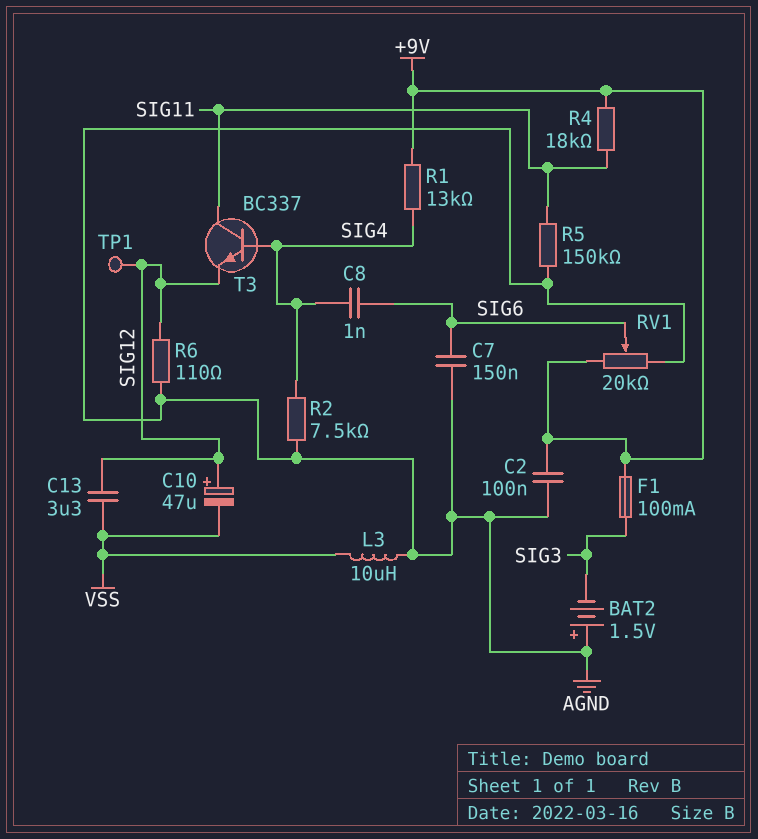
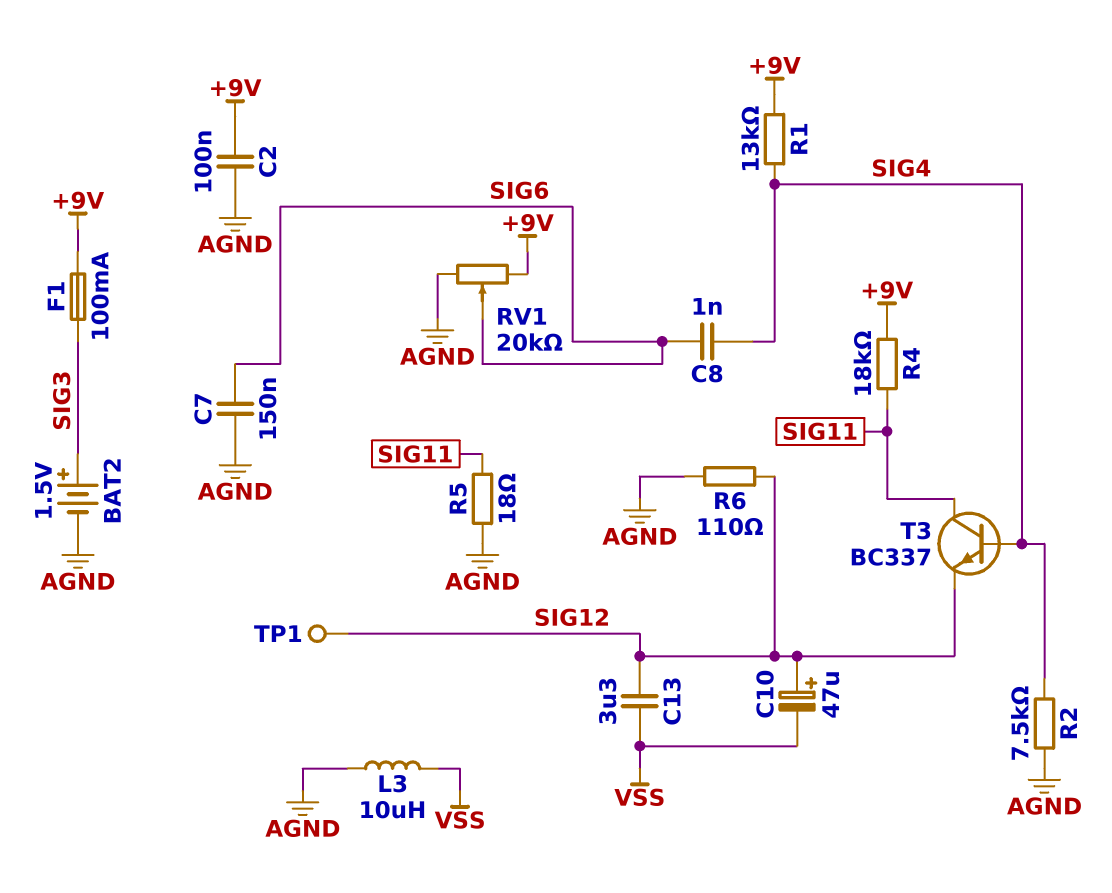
BAT2: 1.5V (plus AGND, minus SIG3) -> 1.5V (plus SIG3, minus AGND)
R5: 150k (AGND, SIG11) -> 18 (AGND, SIG11)

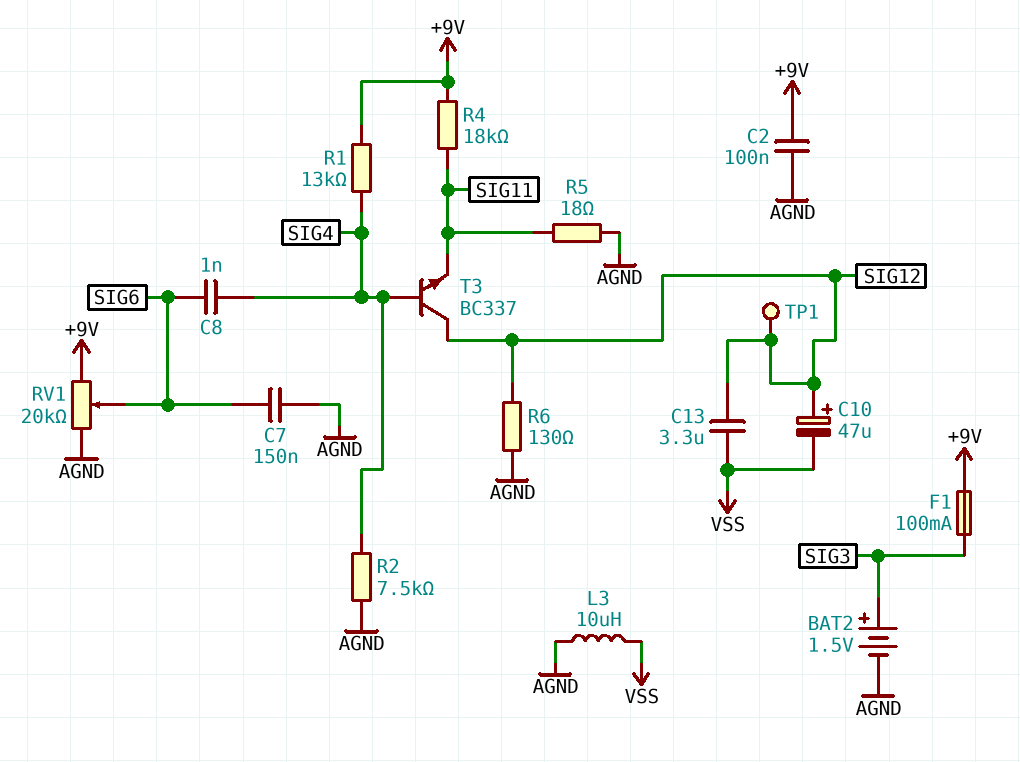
R6: 110 (AGND, SIG12) -> 130 (AGND, SIG12)
T3: NPN BC337 (B SIG4, C SIG11, E SIG12) -> NPN BC337 (B SIG4, C SIG12, E SIG11)

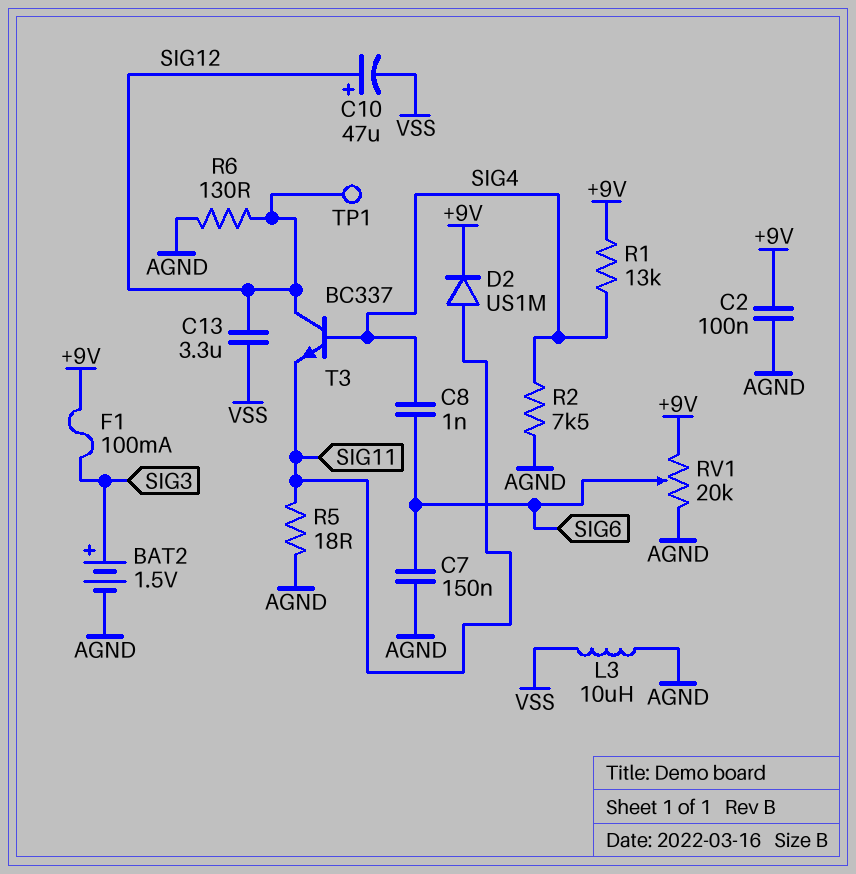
D2: none -> diode US1M (A SIG11, K +9V)
R4: 18k (+9V, SIG11) -> none

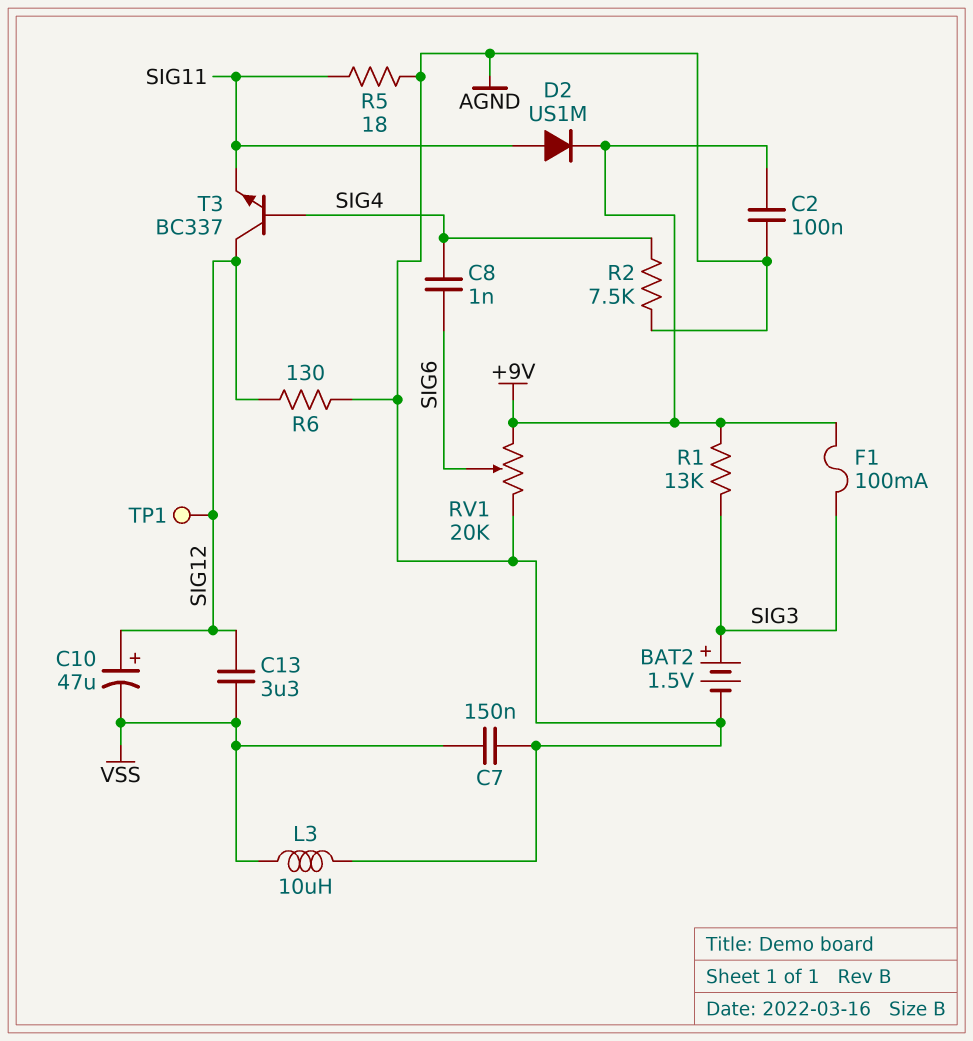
C7: 150nF (AGND, SIG6) -> 150nF (AGND, VSS)
R1: 13k (+9V, SIG4) -> 13k (+9V, SIG3)

